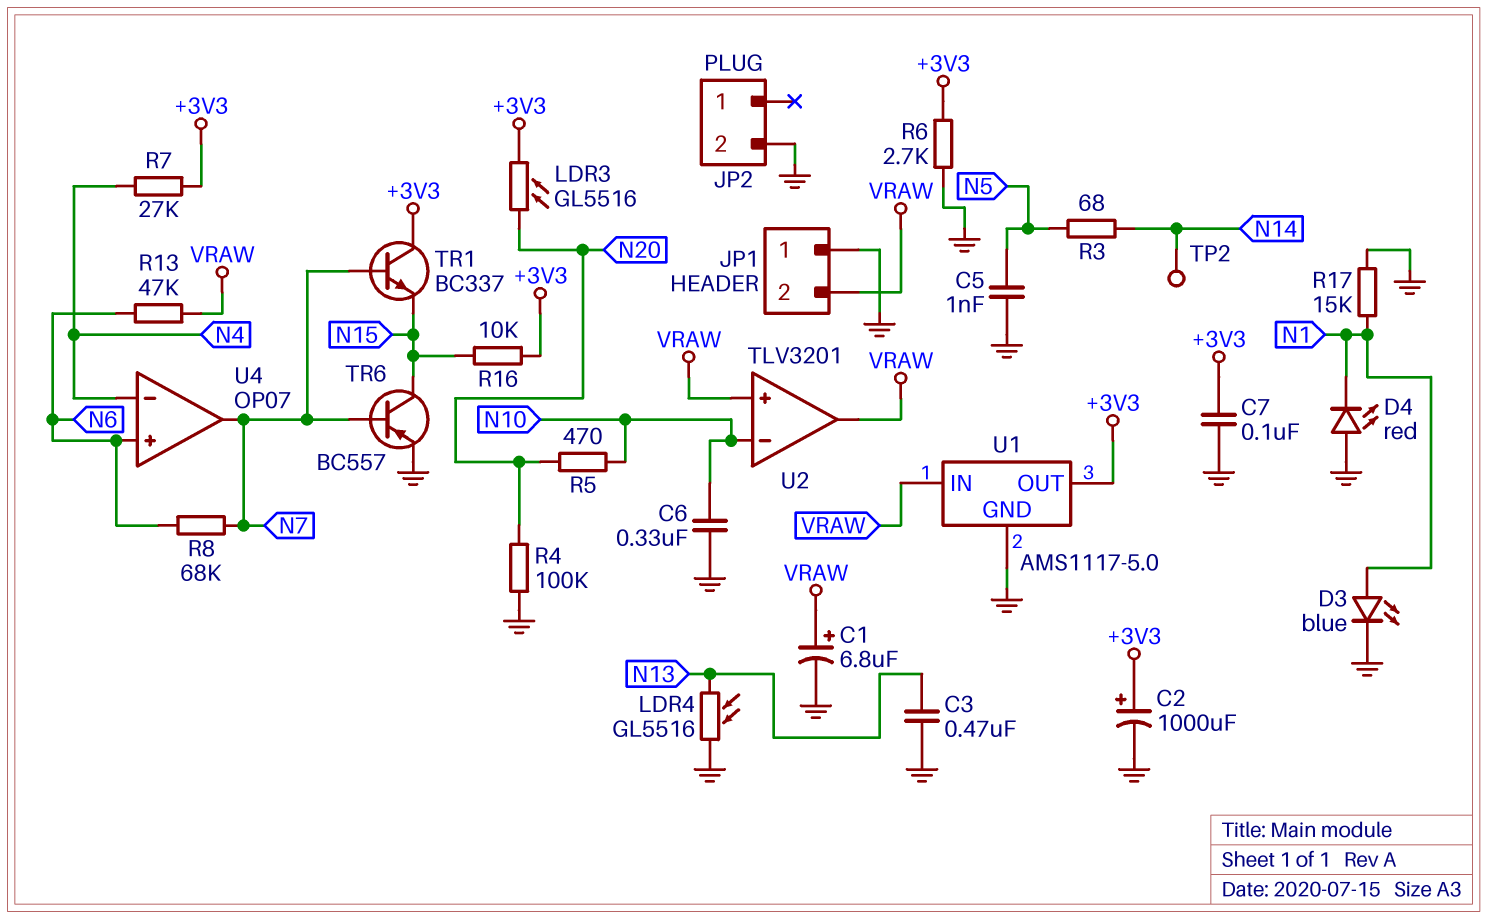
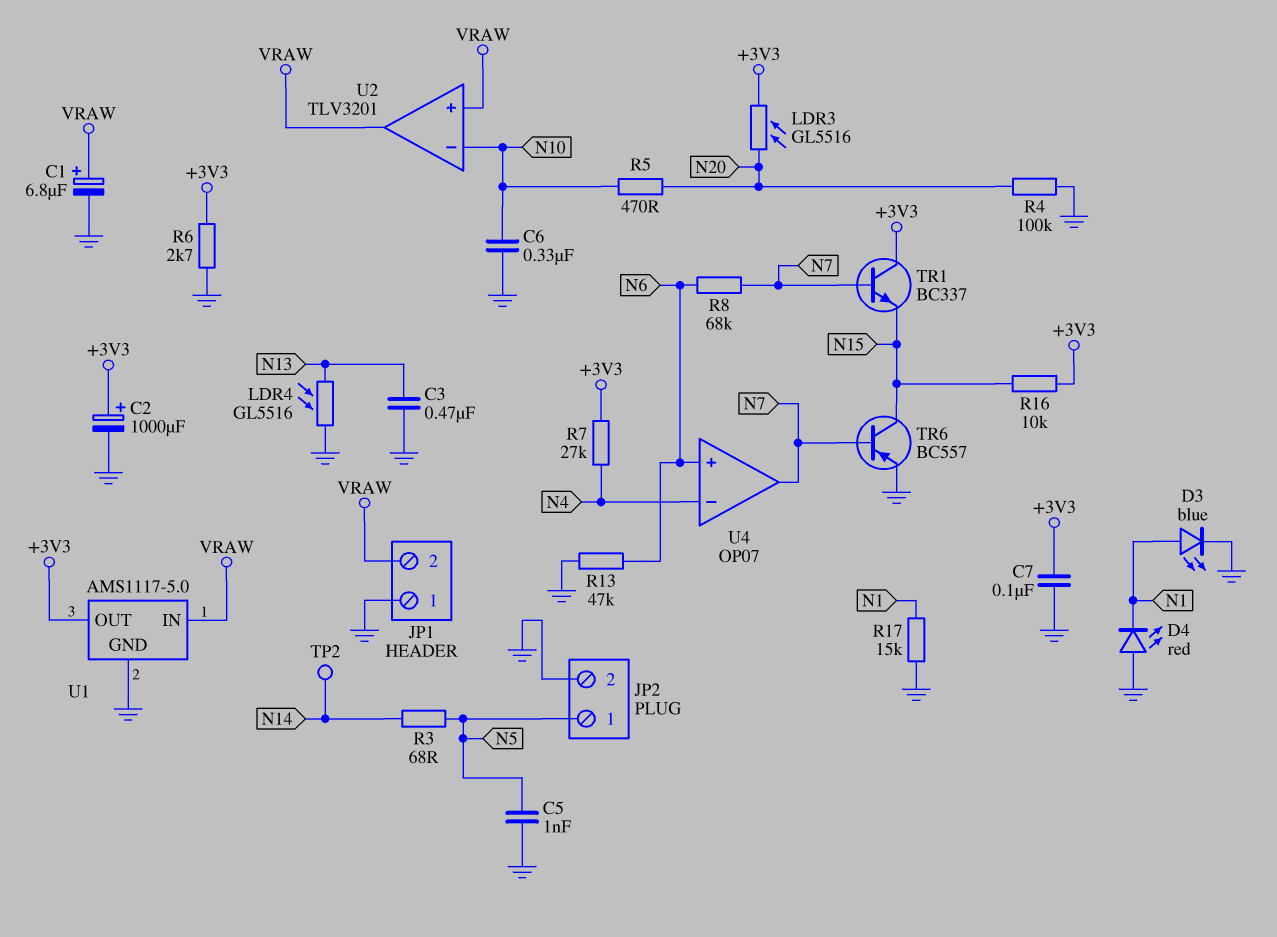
JP2 pin 1: none -> N5
R13: 47k (N6, VRAW) -> 47k (GND, N6)

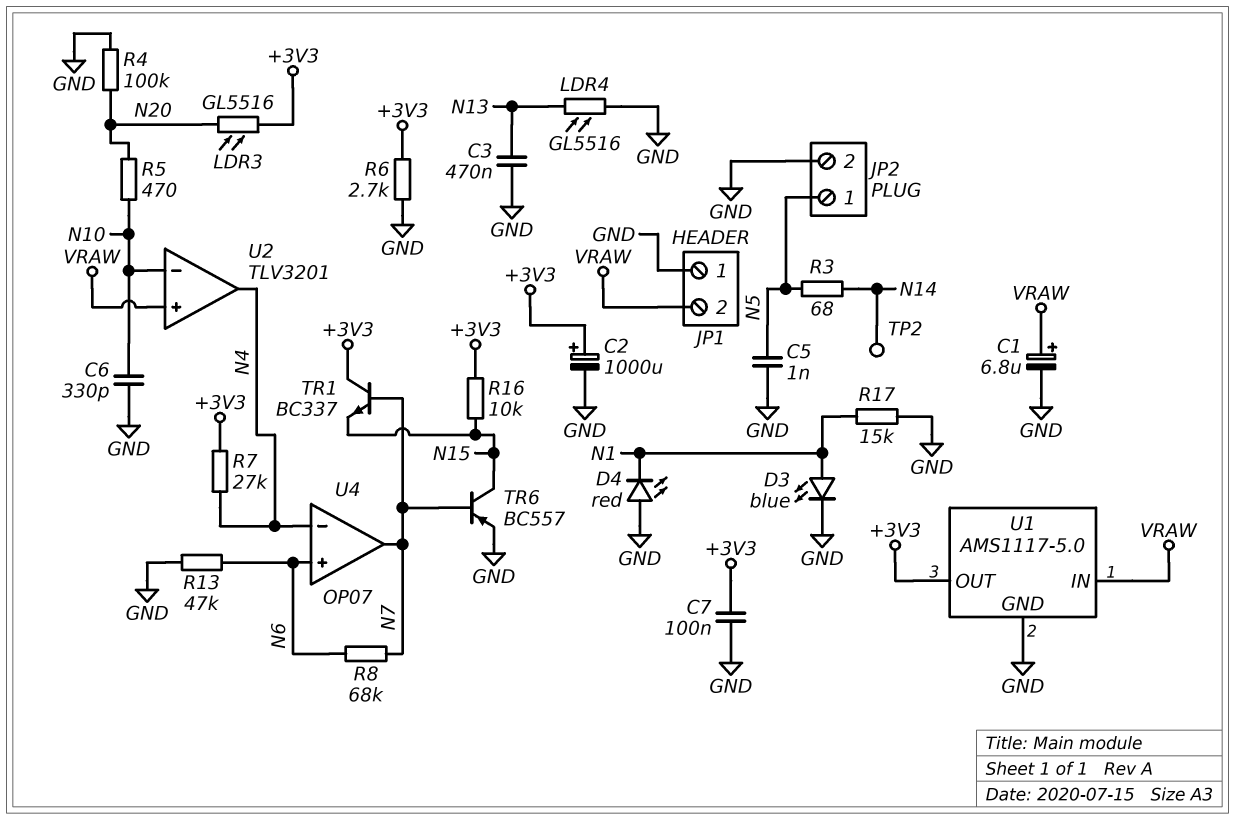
C6: 330nF (GND, N10) -> 330pF (GND, N10)
U2 pin out: VRAW -> N4

